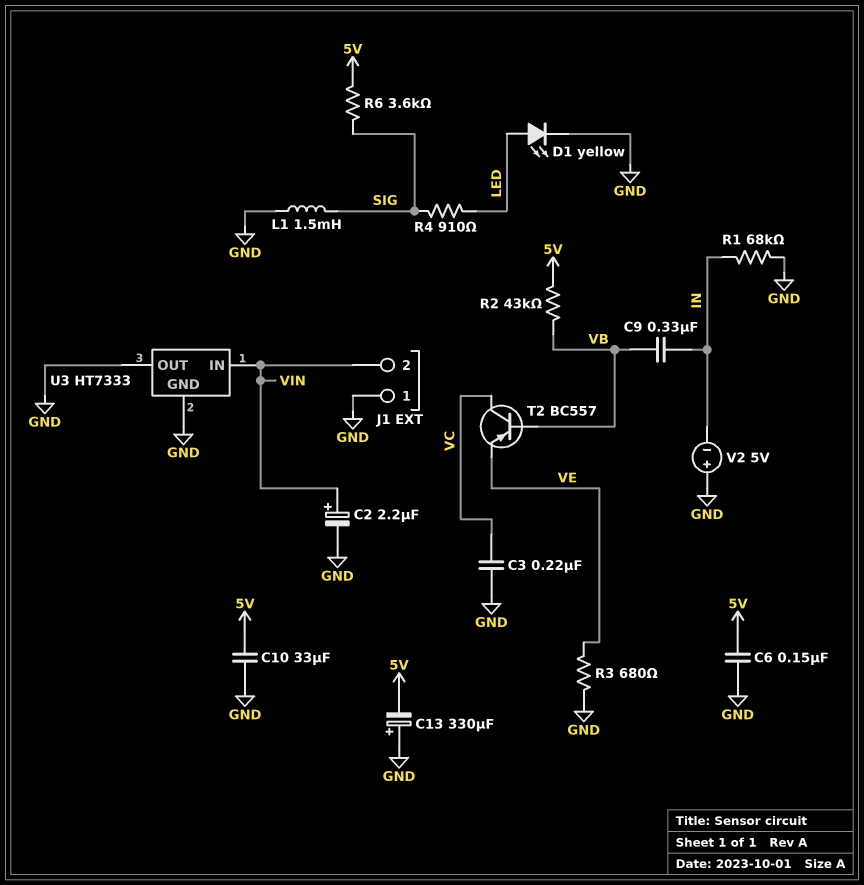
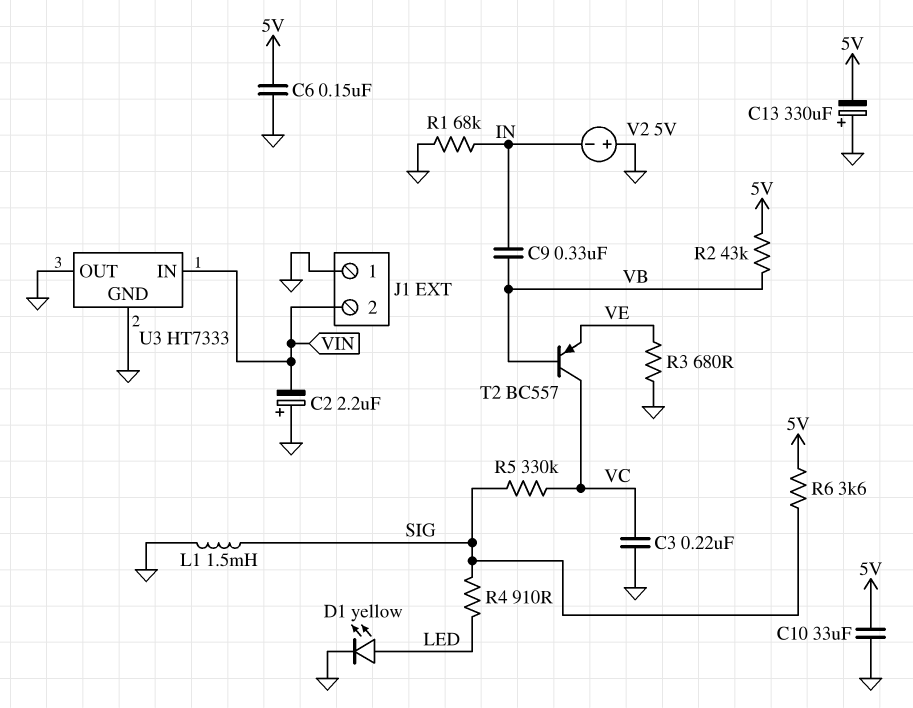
C2: 2.2uF (plus VIN, minus GND) -> 2.2uF (plus GND, minus VIN)
R5: none -> 330k (SIG, VC)

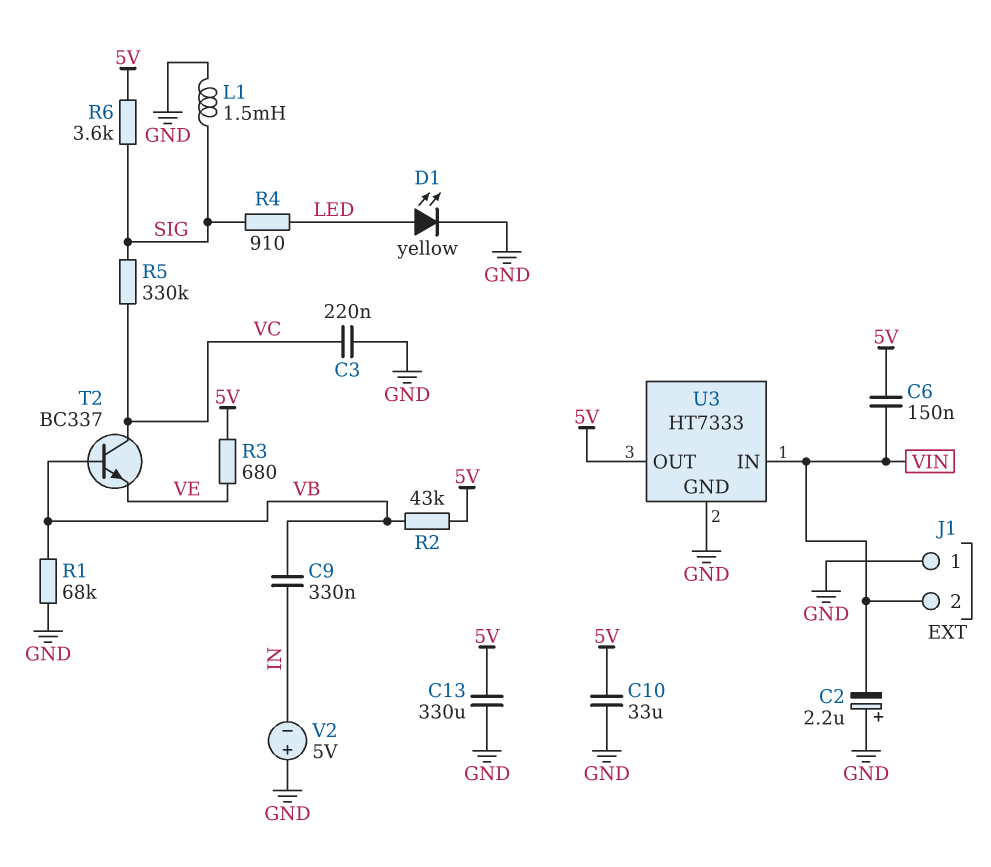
C6: 150nF (5V, GND) -> 150nF (5V, VIN)
C13: 330uF (plus GND, minus 5V) -> 330uF (5V, GND)
R1: 68k (GND, IN) -> 68k (GND, VB)
R3: 680 (GND, VE) -> 680 (5V, VE)
T2: PNP BC557 (B VB, C VC, E VE) -> NPN BC337 (B VB, C VC, E VE)
U3 pin OUT: GND -> 5V

